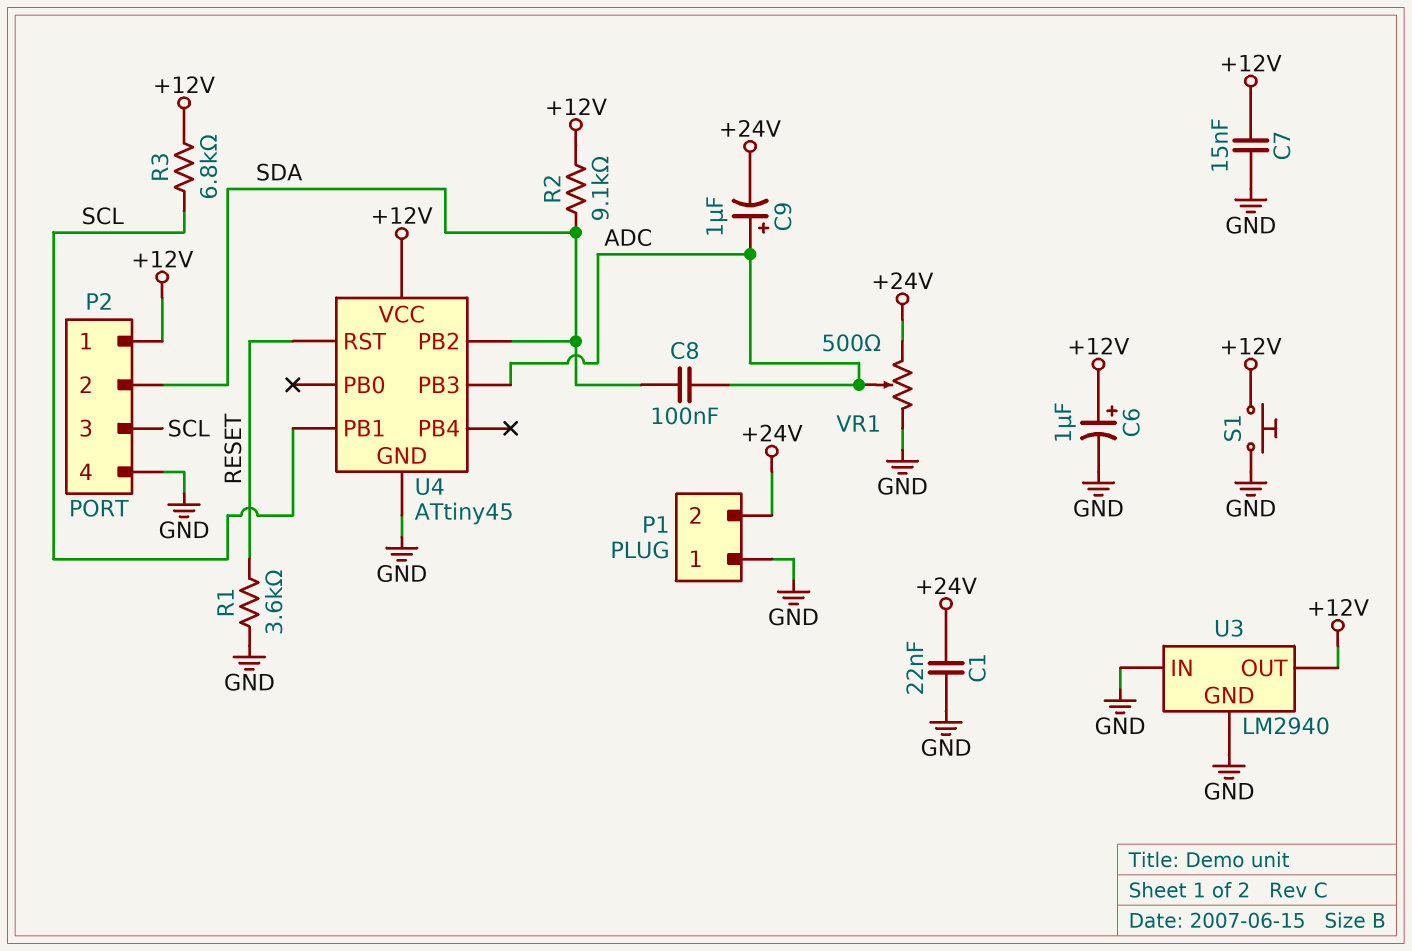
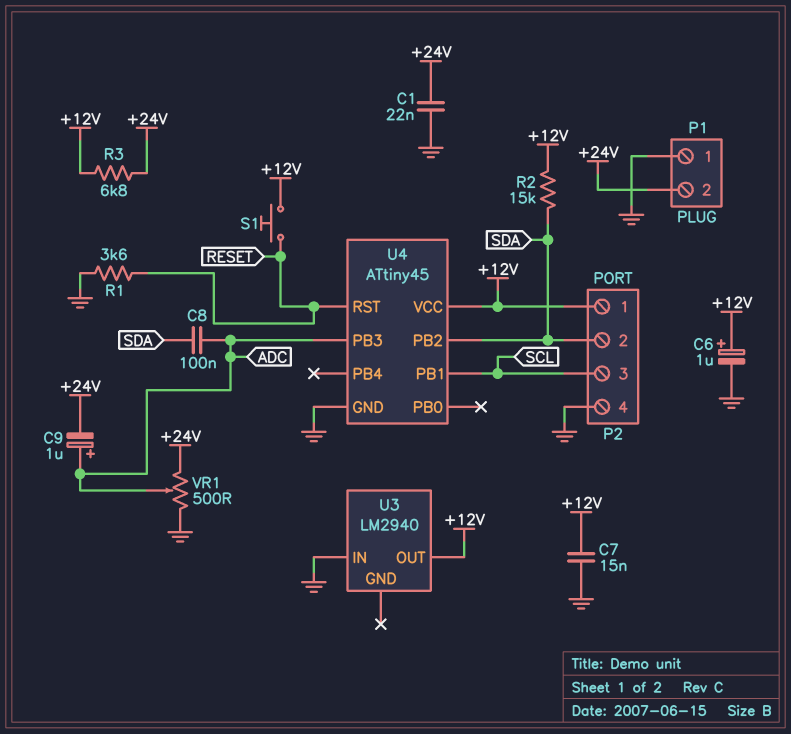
R2: 9.1k (+12V, SDA) -> 15k (+12V, SDA)
R3: 6.8k (+12V, SCL) -> 6.8k (+12V, +24V)
S1: button (+12V, GND) -> button (+12V, RESET)
U3 pin GND: GND -> none

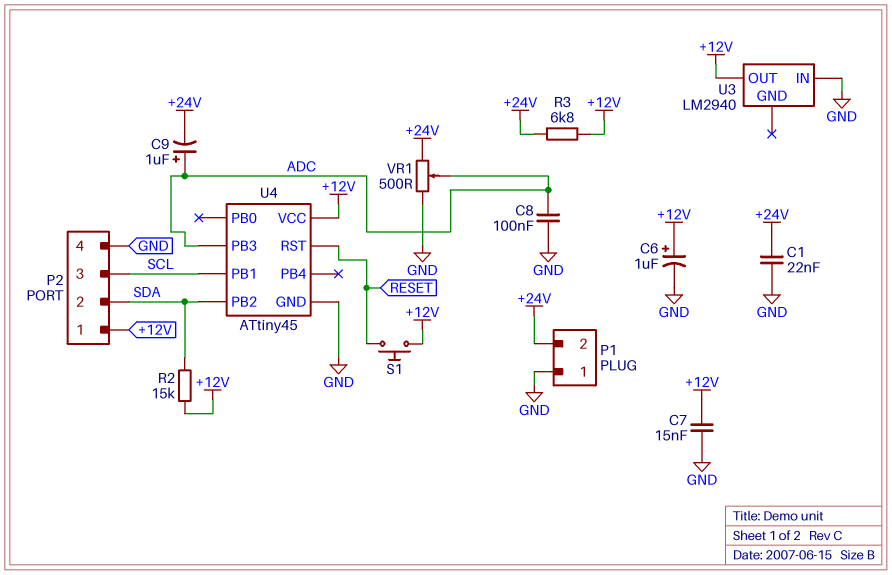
C8: 100nF (ADC, SDA) -> 100nF (ADC, GND)
R1: 3.6k (GND, RESET) -> none

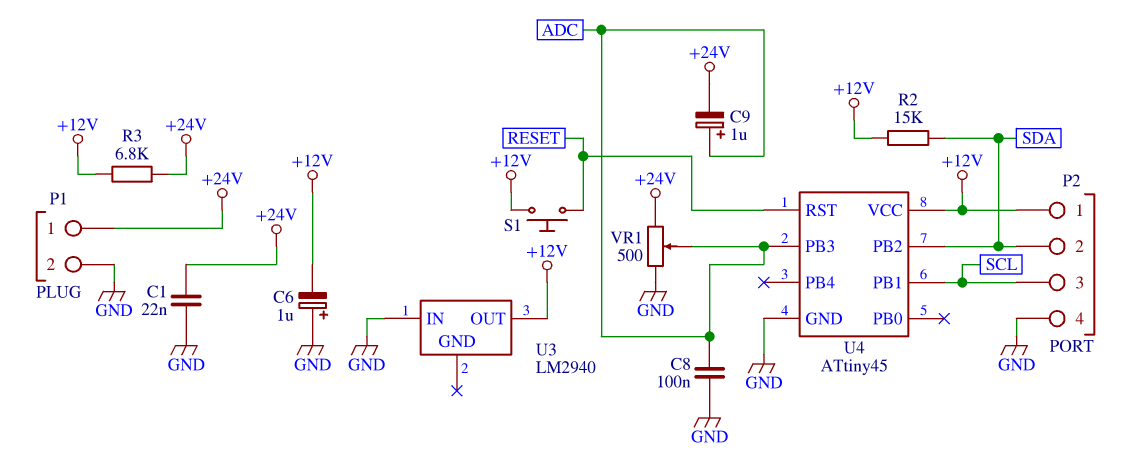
C6: 1uF (plus +12V, minus GND) -> 1uF (plus GND, minus +12V)
C7: 15nF (+12V, GND) -> none
P1 pin 1: GND -> +24V
P1 pin 2: +24V -> GND

